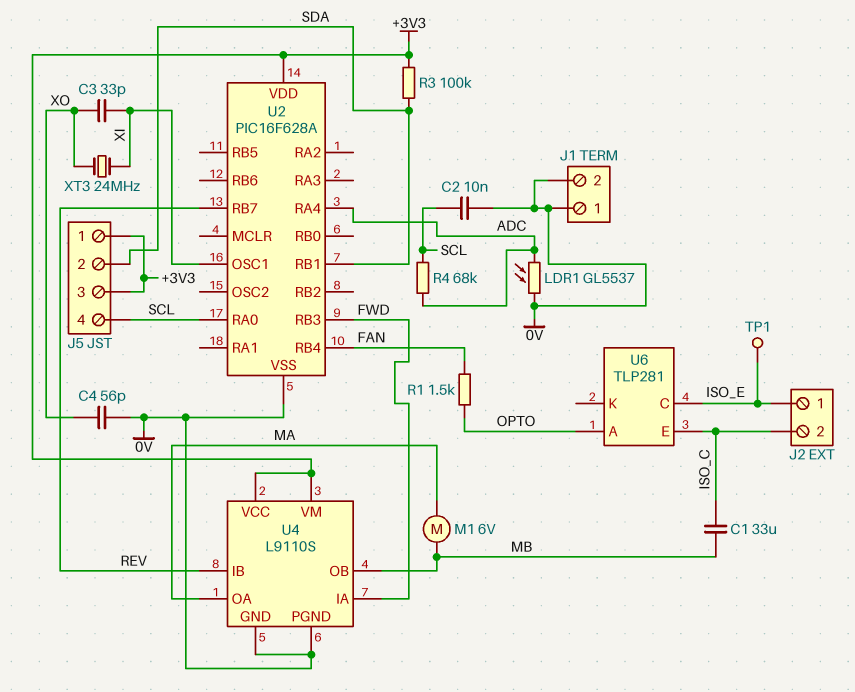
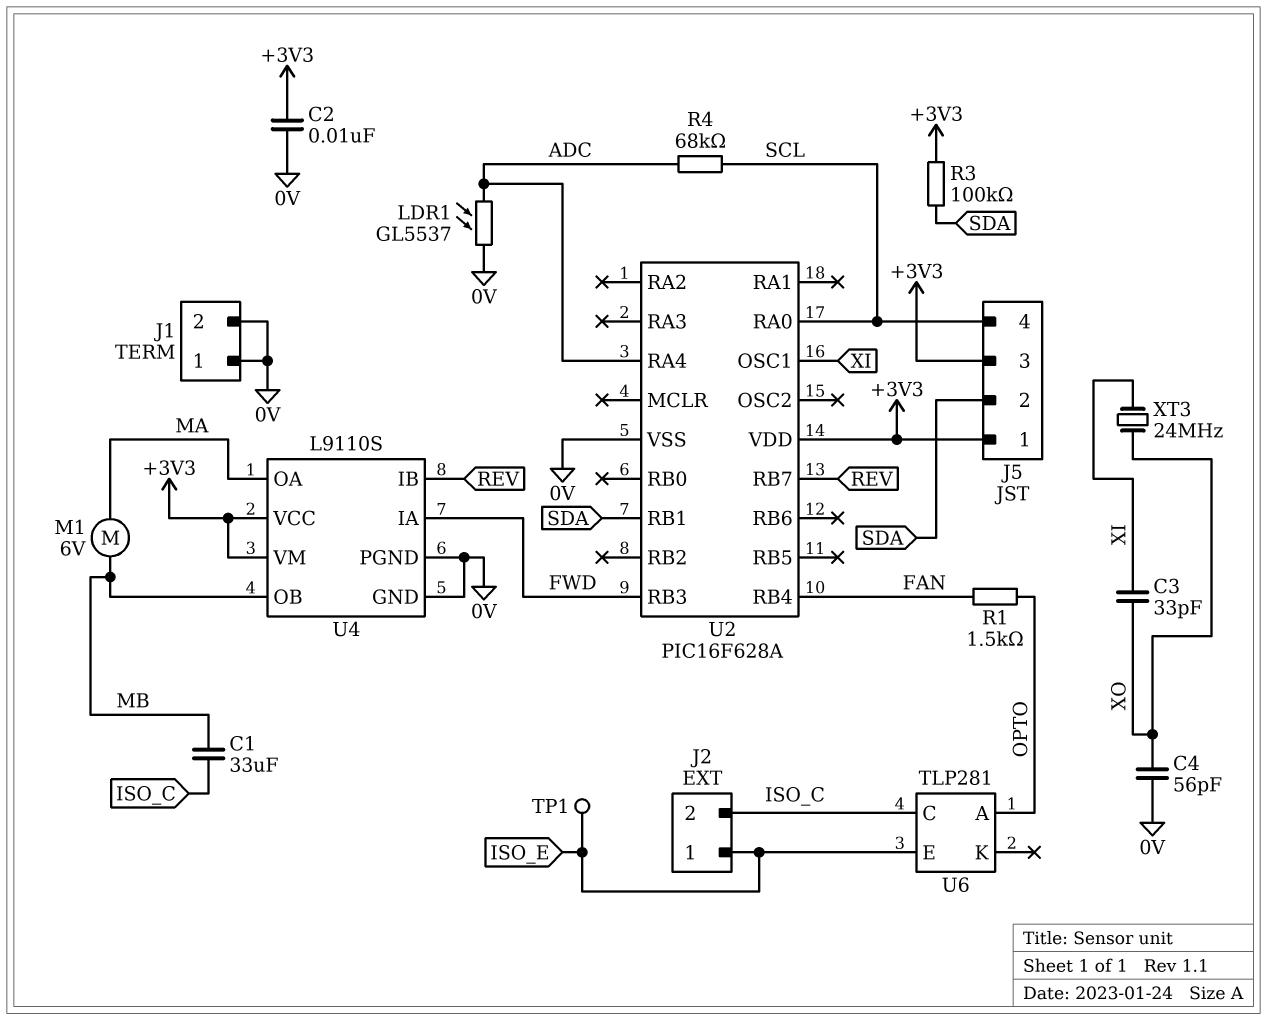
C2: 10nF (0V, SCL) -> 10nF (+3V3, 0V)
U6 pin C: ISO_E -> ISO_C
U6 pin E: ISO_C -> ISO_E

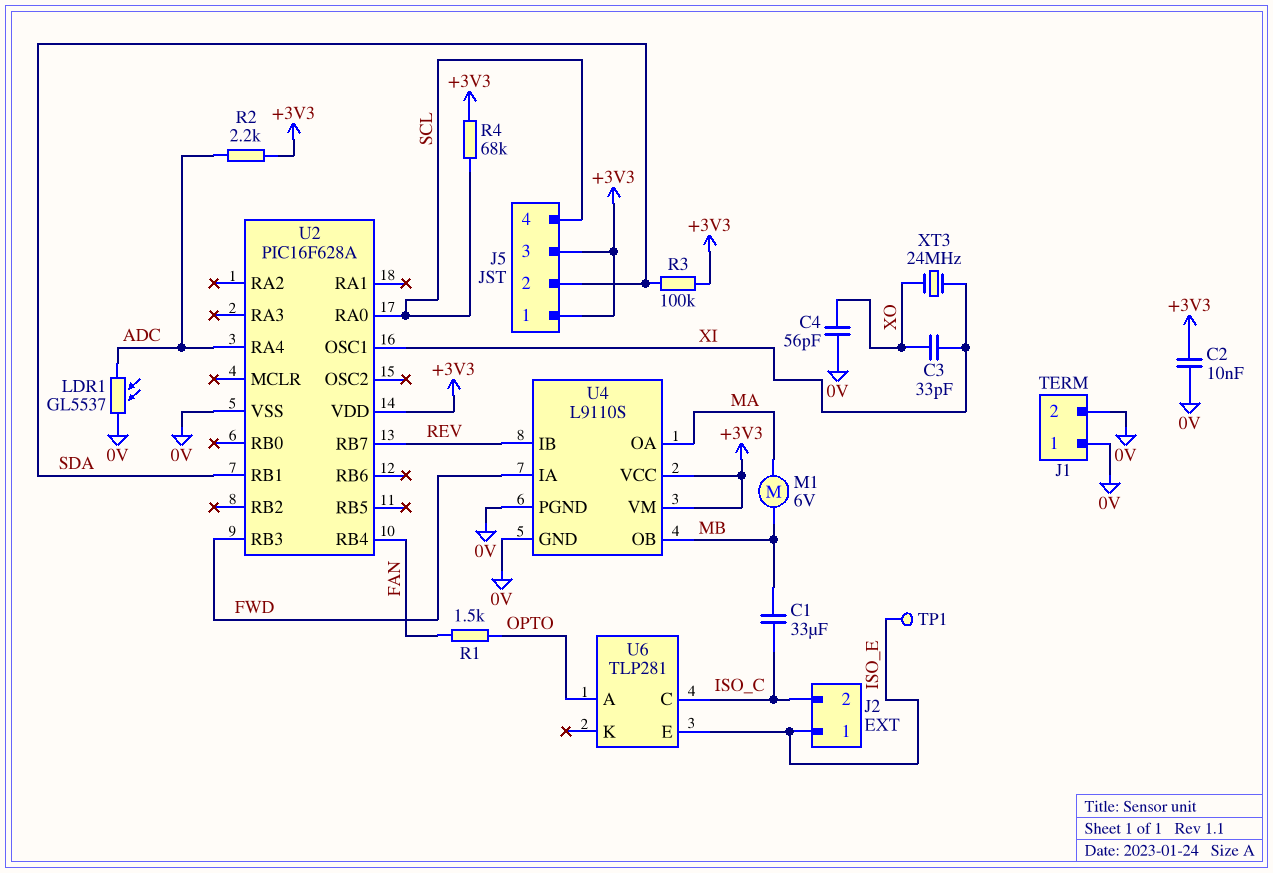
R2: none -> 2.2k (+3V3, ADC)
R4: 68k (ADC, SCL) -> 68k (+3V3, SCL)

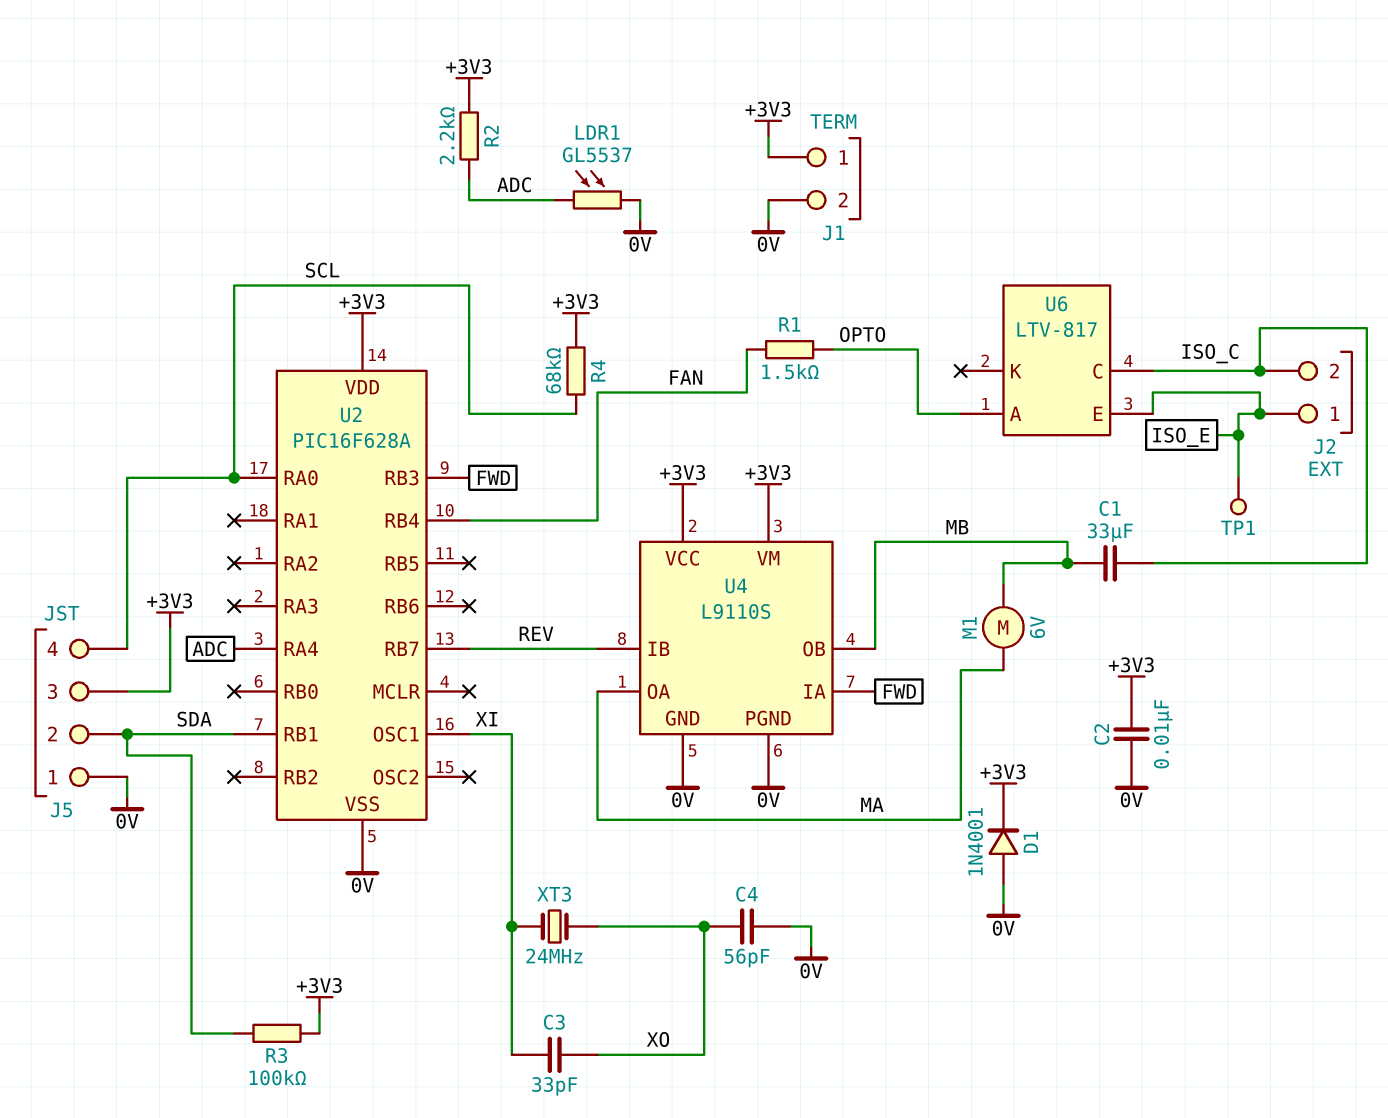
D1: none -> diode 1N4001 (A 0V, K +3V3)
J1 pin 1: 0V -> +3V3
J5 pin 1: +3V3 -> 0V
U6: TLP281 -> LTV-817

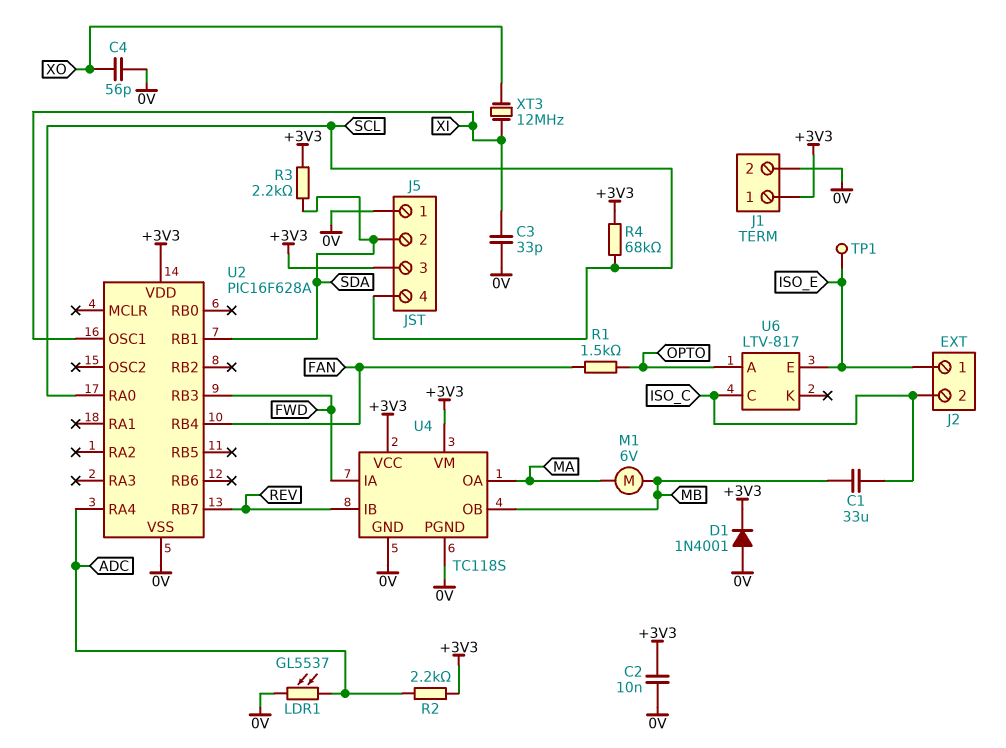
C3: 33pF (XI, XO) -> 33pF (0V, XI)
R3: 100k (+3V3, SDA) -> 2.2k (+3V3, SDA)
U4: L9110S -> TC118S
XT3: 24MHz (XI, XO) -> 12MHz (XI, XO)

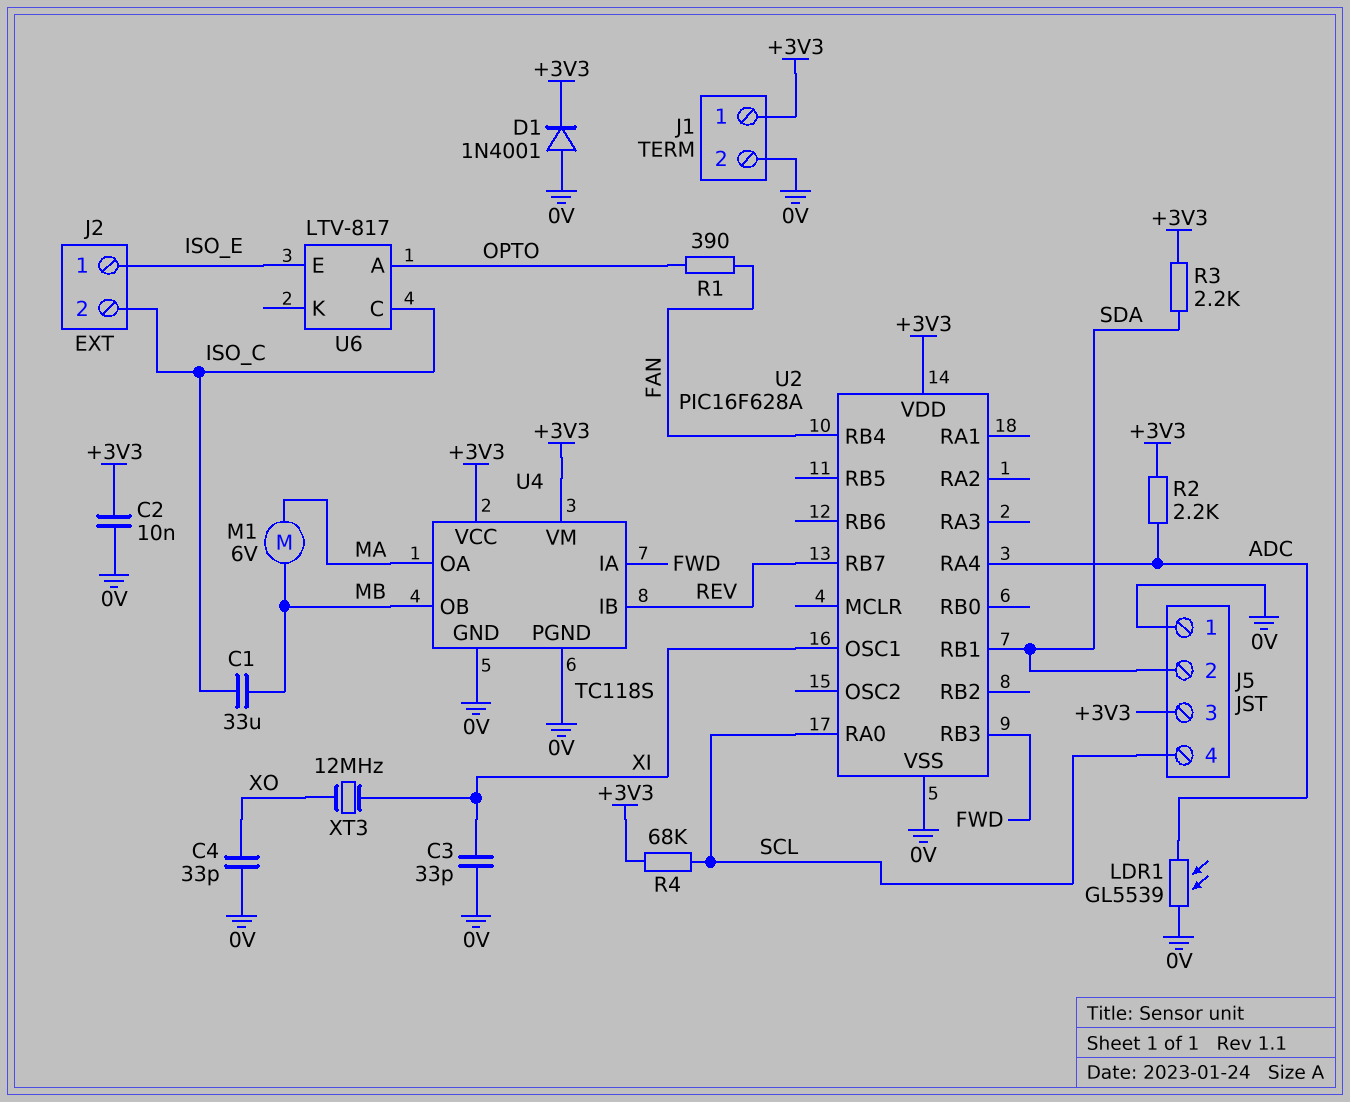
C4: 56pF (0V, XO) -> 33pF (0V, XO)
LDR1: GL5537 (0V, ADC) -> GL5539 (0V, ADC)
R1: 1.5k (FAN, OPTO) -> 390 (FAN, OPTO)
TP1: test point (ISO_E) -> none

